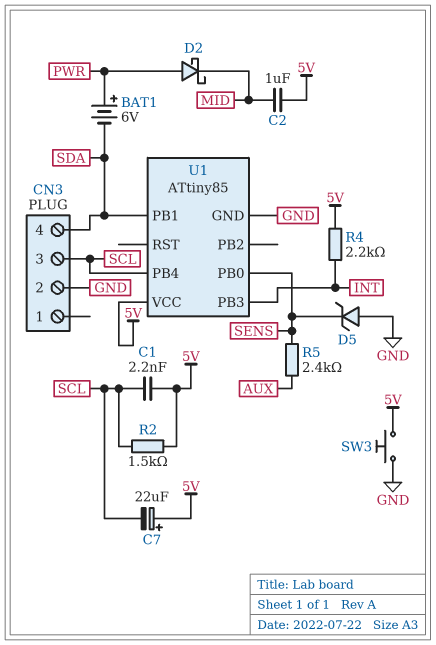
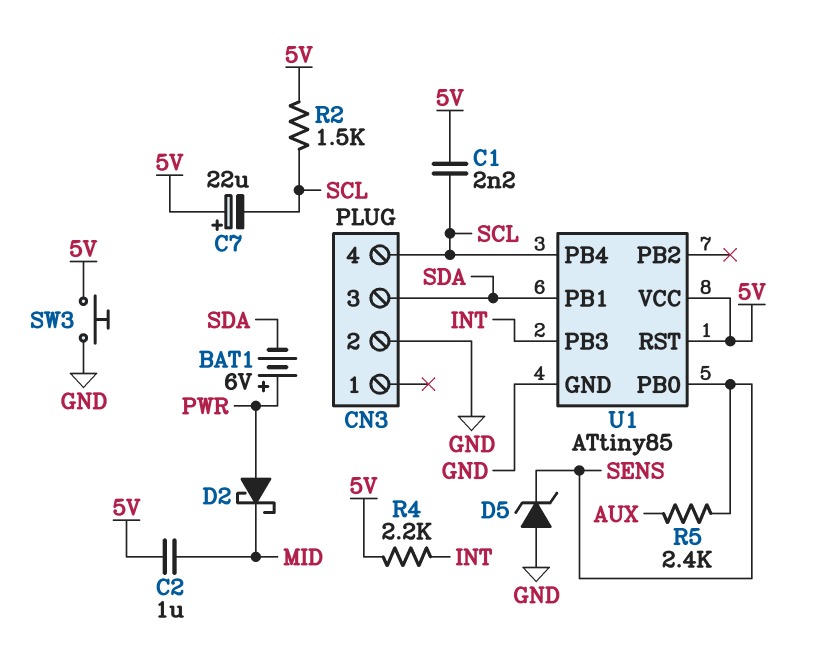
CN3 pin 3: SCL -> SDA
CN3 pin 4: SDA -> SCL
U1 pin RST: none -> 5V

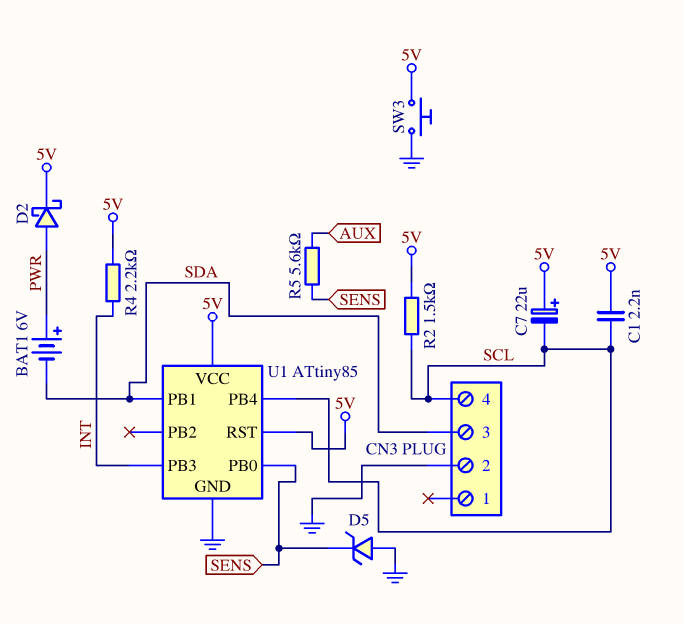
C2: 1uF (5V, MID) -> none
D2: schottky (A PWR, K MID) -> schottky (A PWR, K 5V)
R5: 2.4k (AUX, SENS) -> 5.6k (AUX, SENS)

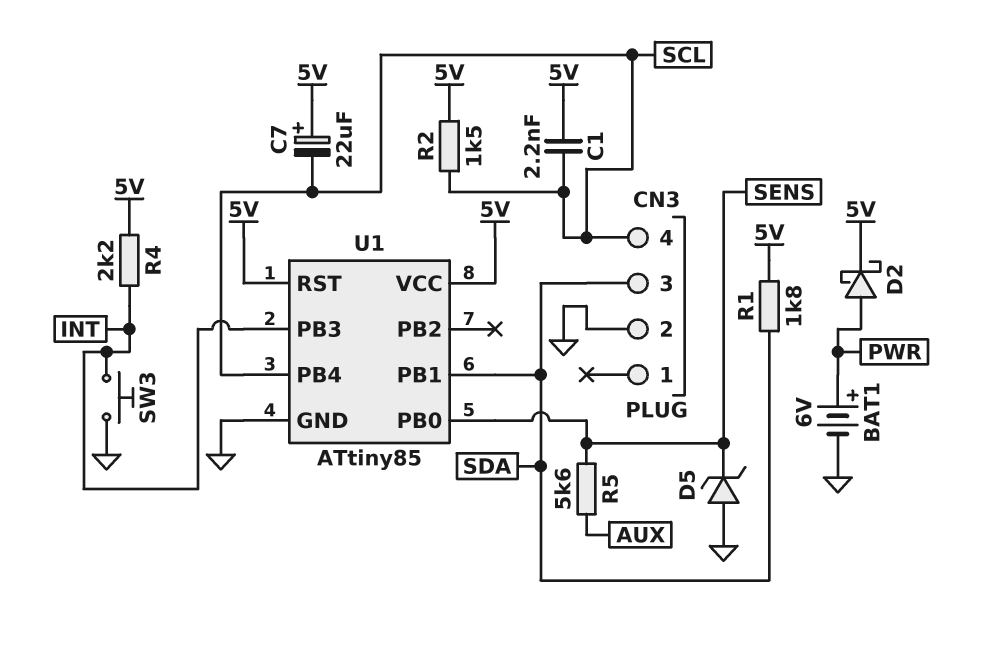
BAT1: 6V (plus PWR, minus SDA) -> 6V (plus PWR, minus GND)
R1: none -> 1.8k (5V, SDA)
SW3: button (5V, GND) -> button (GND, INT)

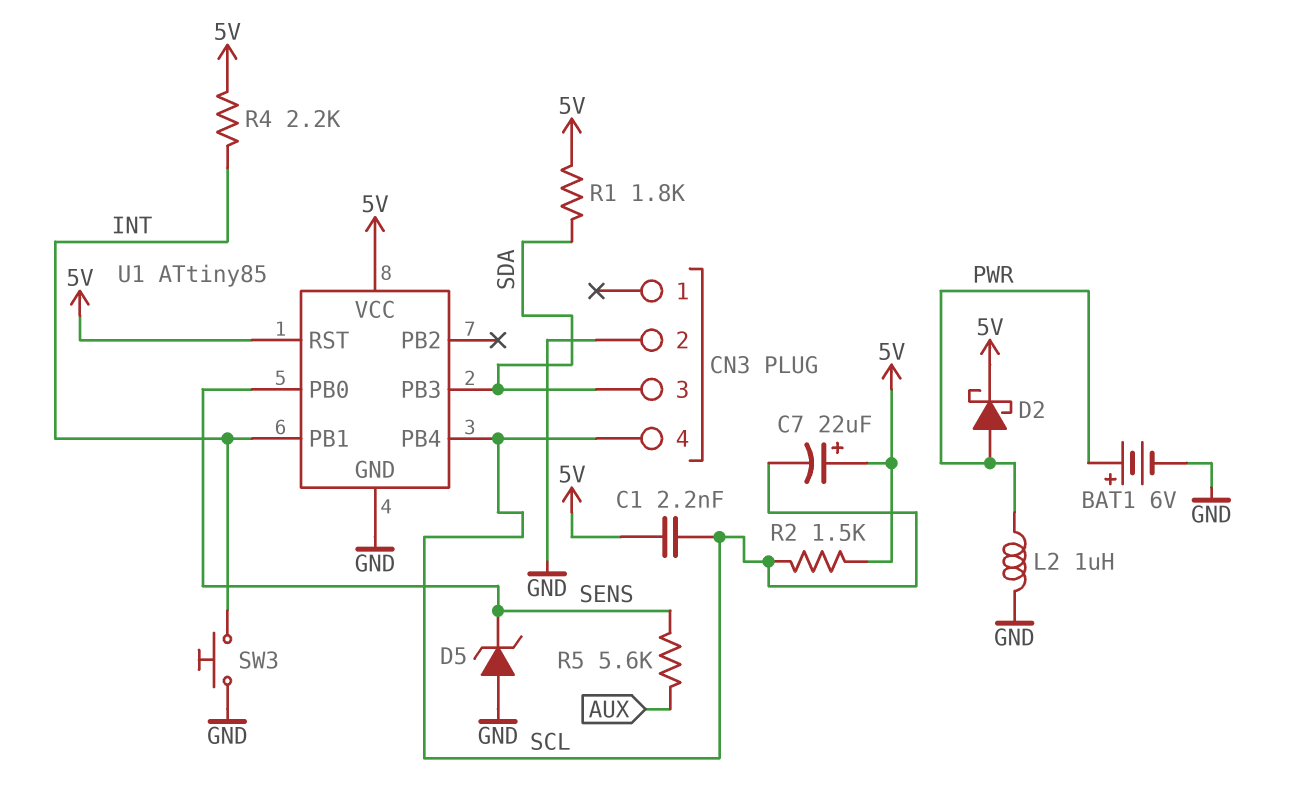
L2: none -> 1uH (GND, PWR)
U1 pin PB1: SDA -> INT
U1 pin PB3: INT -> SDA

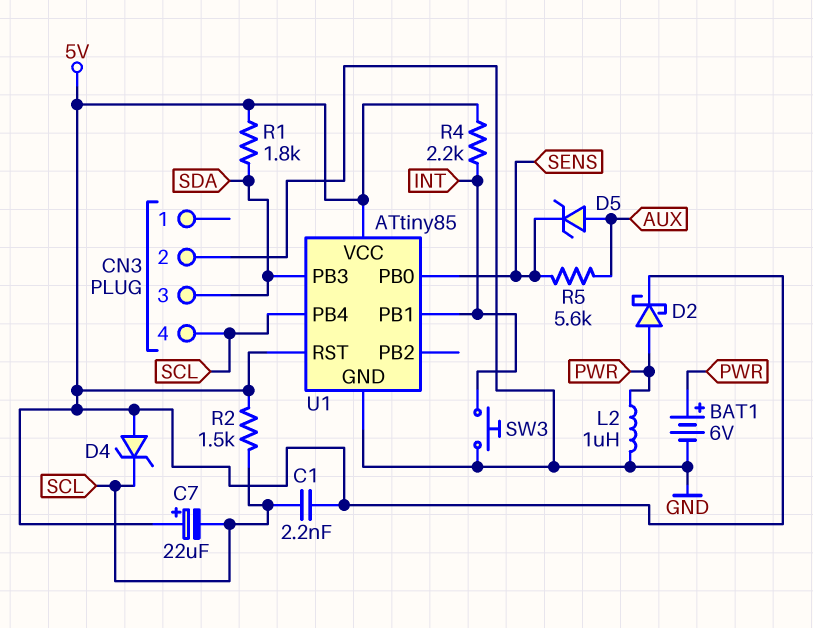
D4: none -> zener (A 5V, K SCL)
D5: zener (A GND, K SENS) -> zener (A AUX, K SENS)

